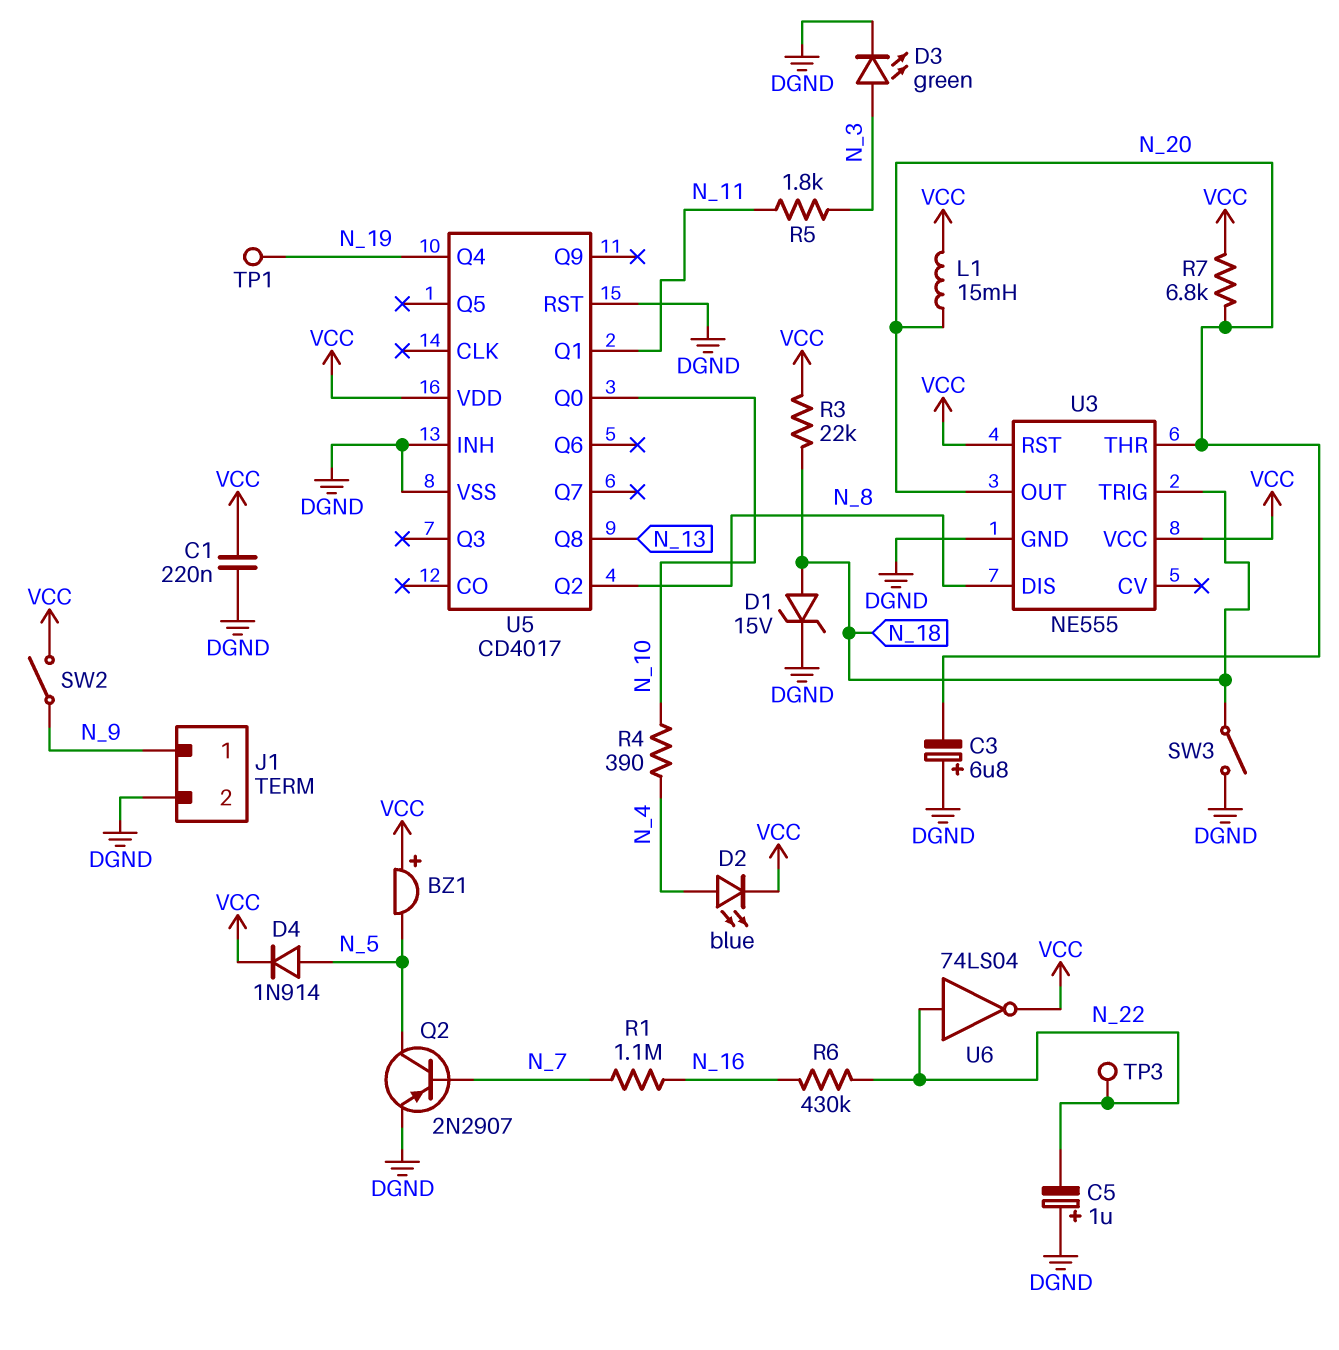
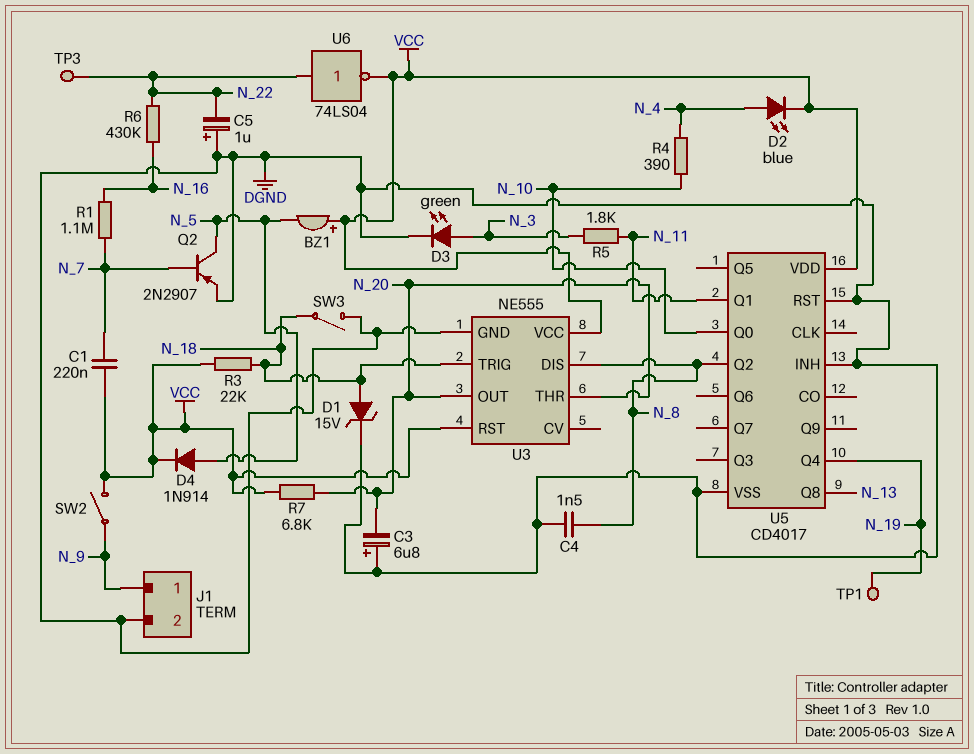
C1: 220nF (DGND, VCC) -> 220nF (N_7, VCC)
C4: none -> 1.5nF (DGND, N_8)
L1: 15mH (N_20, VCC) -> none

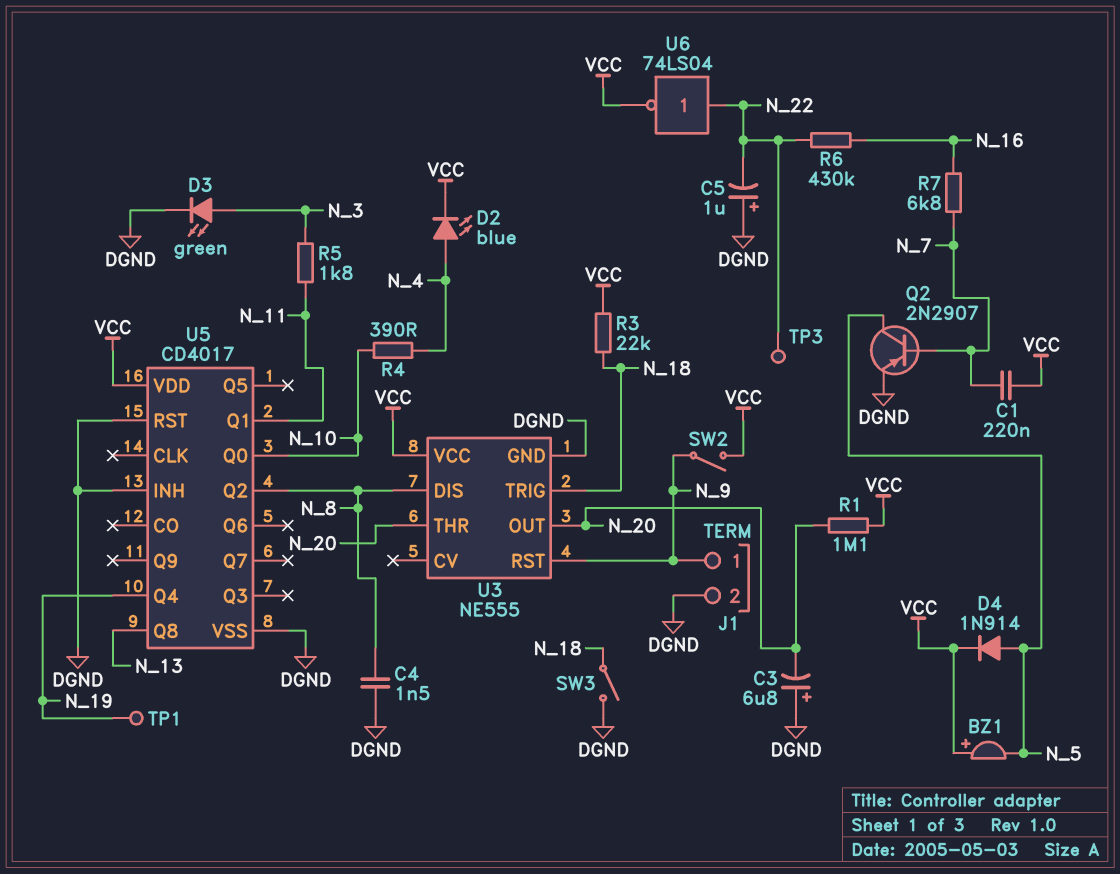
D1: zener 15V (A N_18, K DGND) -> none
R1: 1.1M (N_7, N_16) -> 1.1M (N_20, VCC)
R7: 6.8k (N_20, VCC) -> 6.8k (N_7, N_16)
U3 pin RST: VCC -> N_9

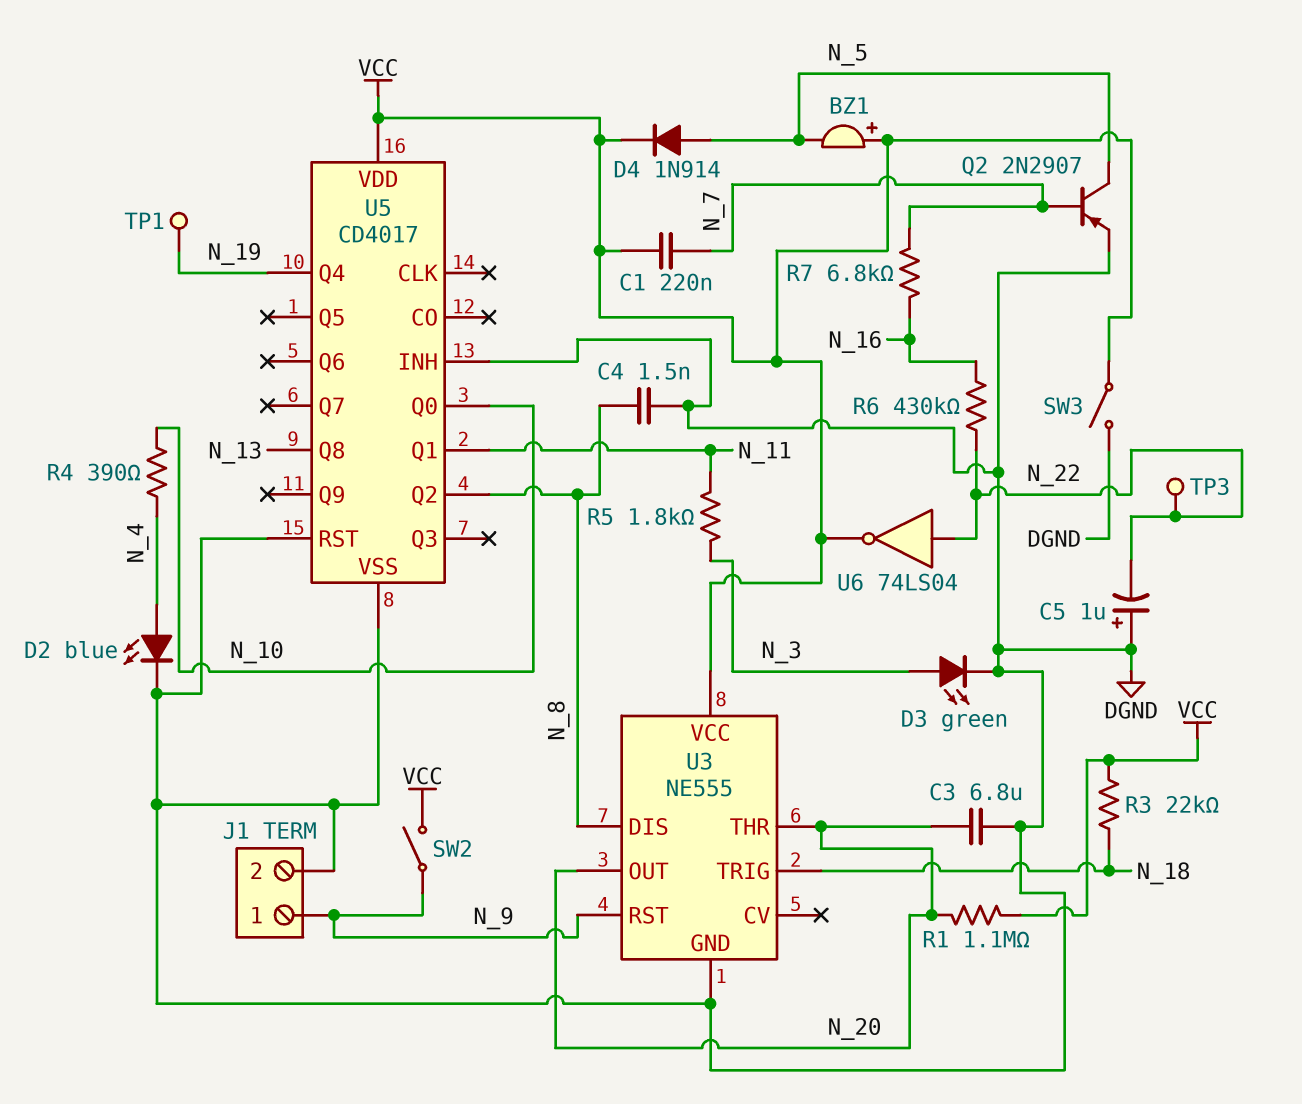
C3: 6.8uF (plus DGND, minus N_20) -> 6.8uF (DGND, N_20)
D2: LED blue (A N_4, K VCC) -> LED blue (A N_4, K DGND)
SW3: switch (DGND, N_18) -> switch (DGND, VCC)

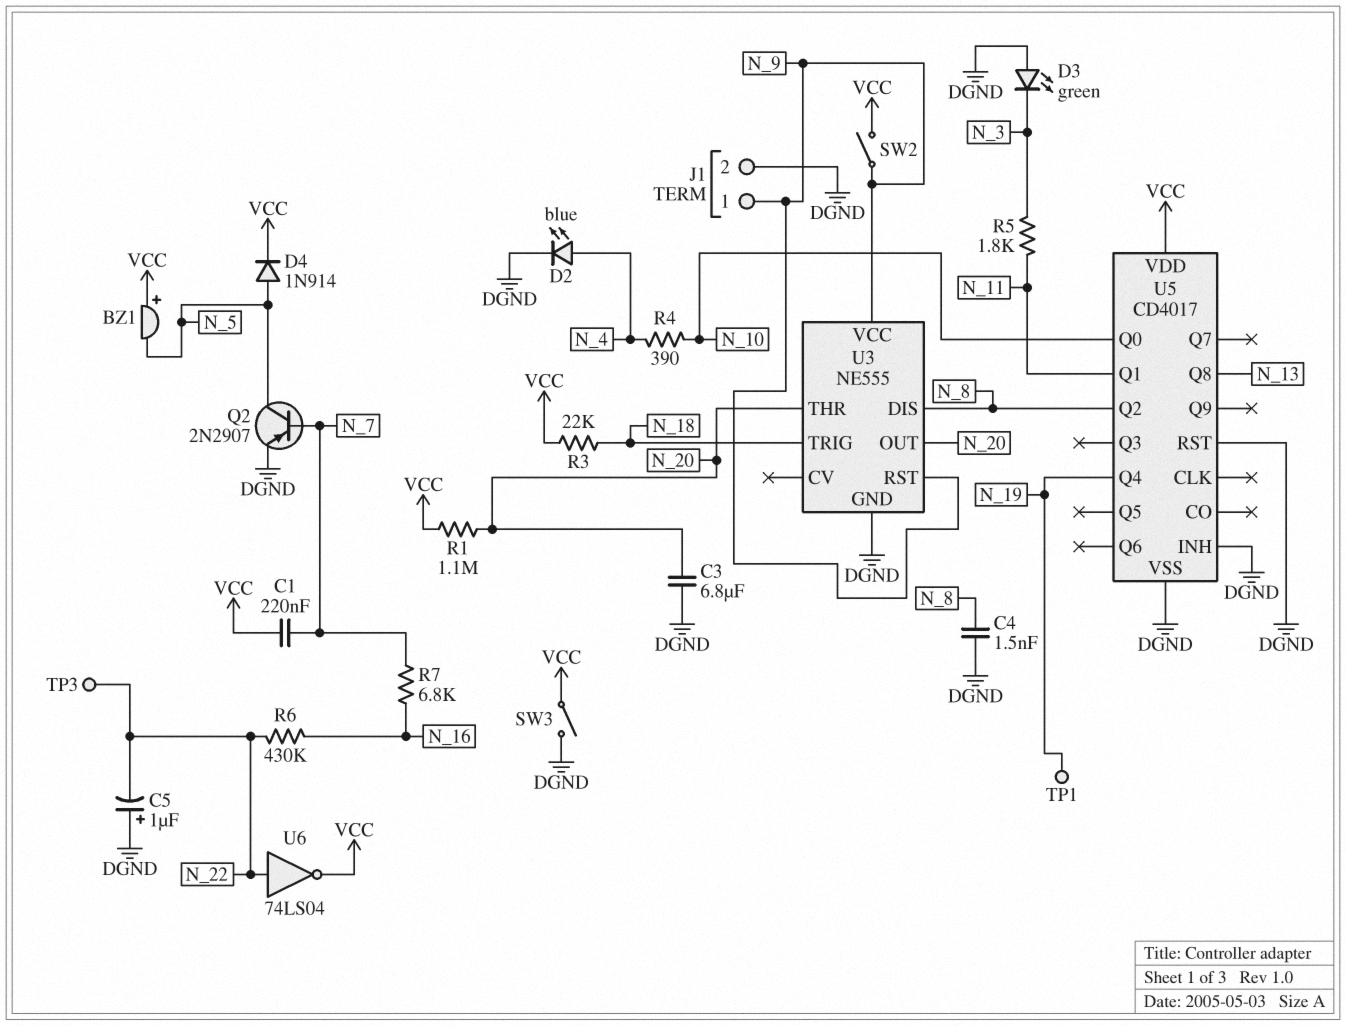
D3: LED green (A N_3, K DGND) -> LED green (A DGND, K N_3)
U3 pin VCC: VCC -> N_9

